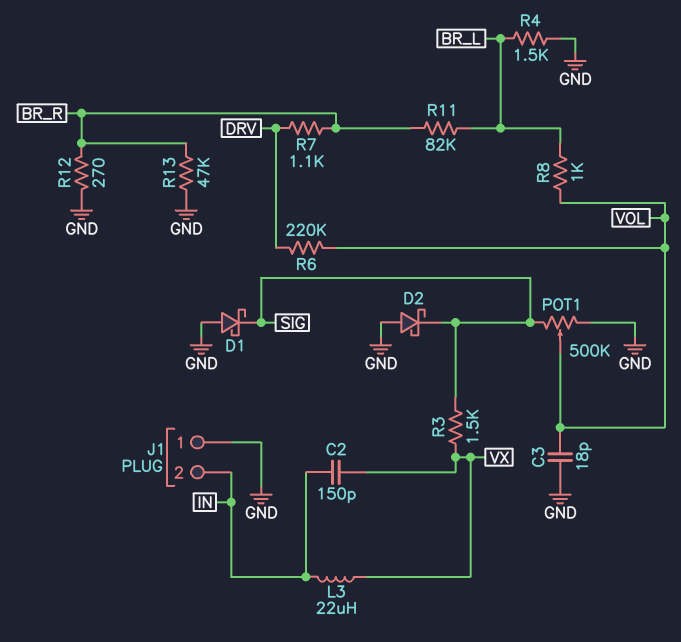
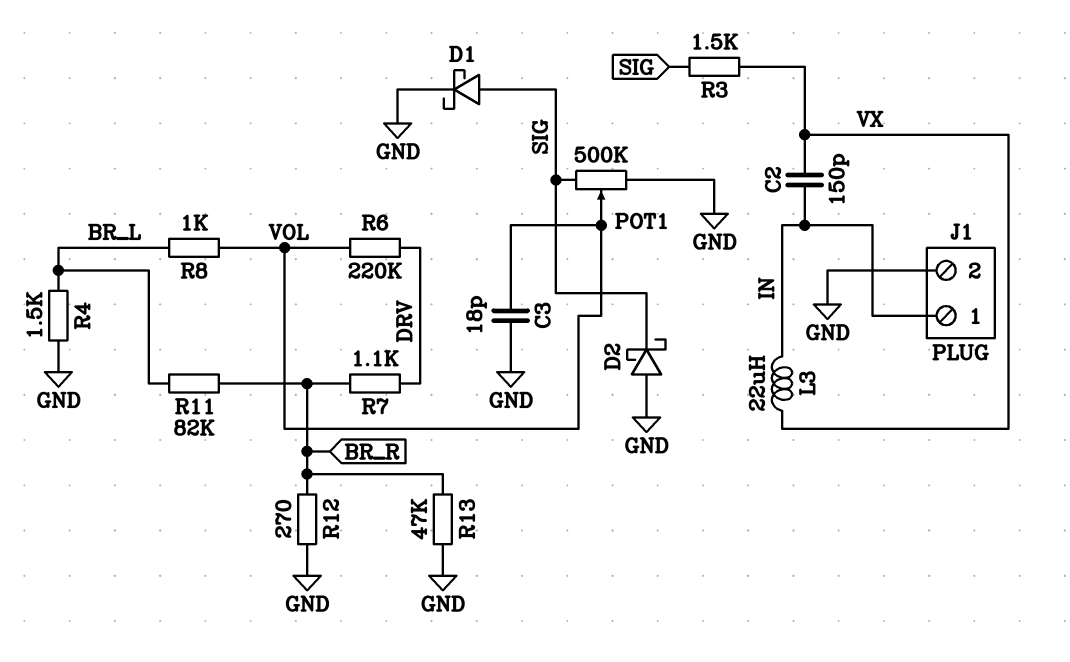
D1: schottky (A GND, K SIG) -> schottky (A SIG, K GND)
J1 pin 1: GND -> IN
J1 pin 2: IN -> GND

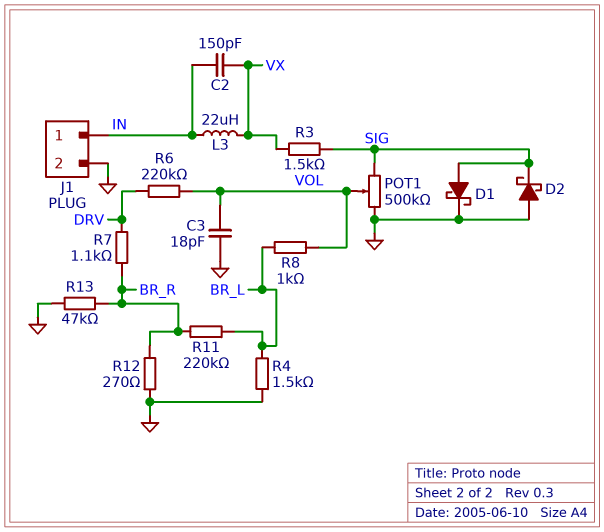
R11: 82k (BR_L, BR_R) -> 220k (BR_L, BR_R)

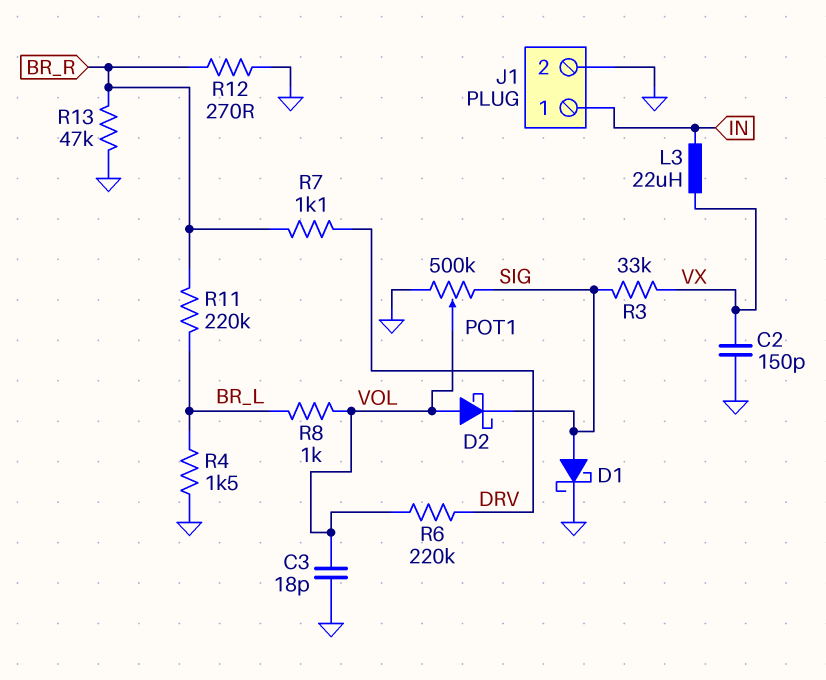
C2: 150pF (IN, VX) -> 150pF (GND, VX)
D2: schottky (A GND, K SIG) -> schottky (A VOL, K SIG)
R3: 1.5k (SIG, VX) -> 33k (SIG, VX)

